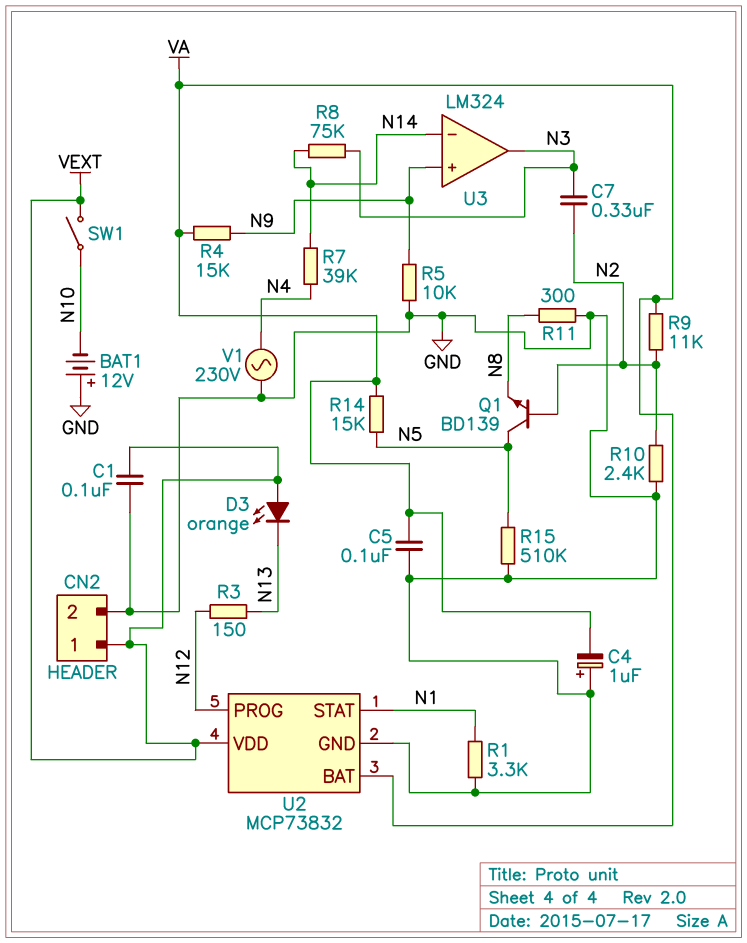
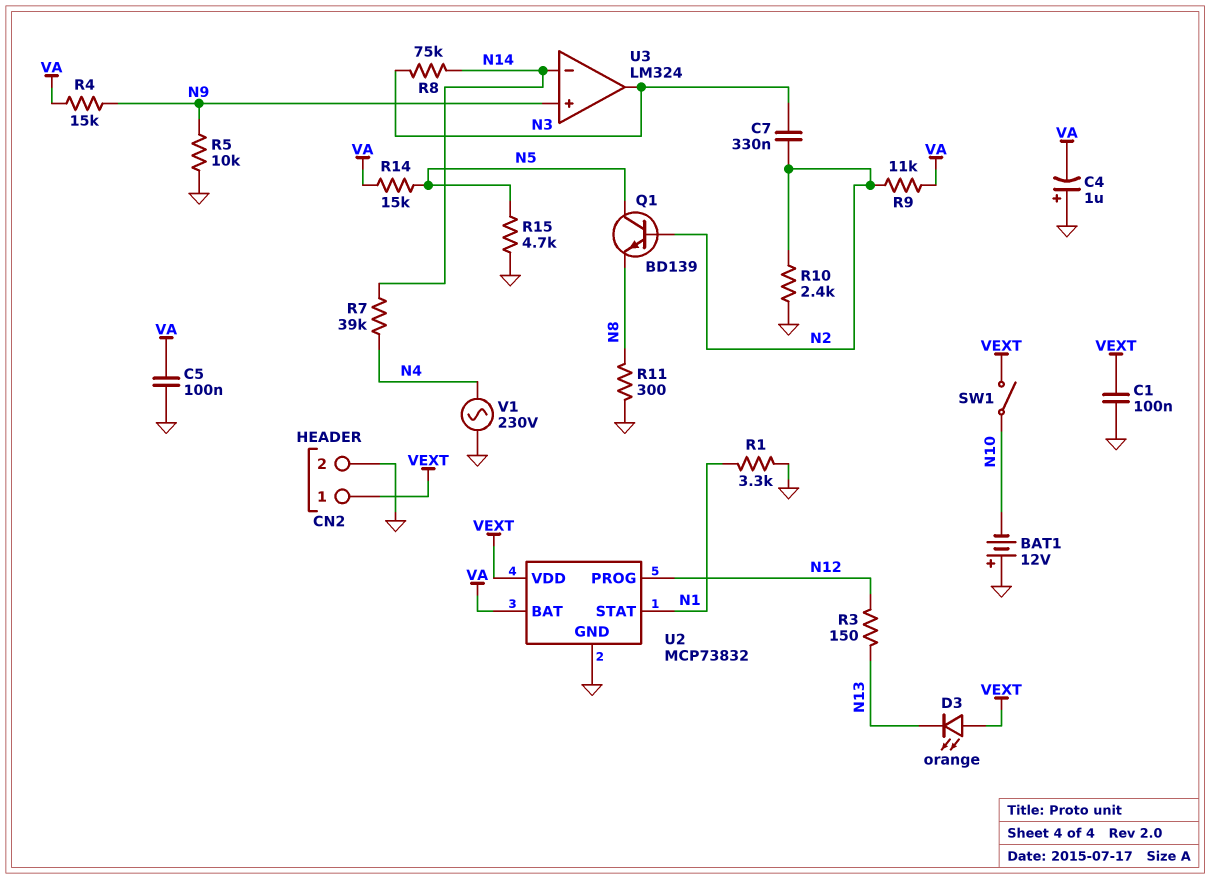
R15: 510k (GND, N5) -> 4.7k (GND, N5)

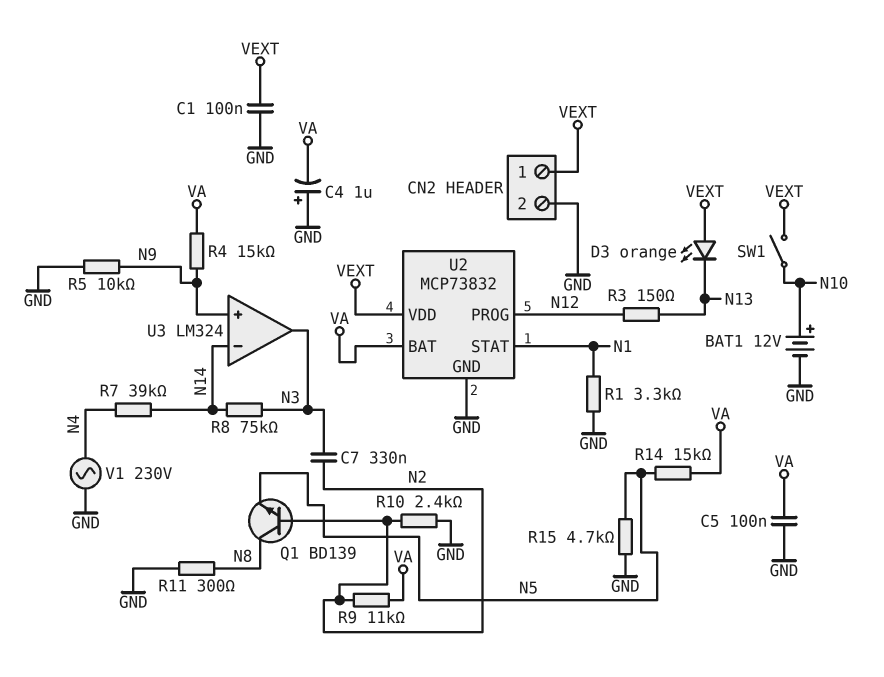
BAT1: 12V (plus GND, minus N10) -> 12V (plus N10, minus GND)
Q1: NPN BD139 (B N2, C N5, E N8) -> NPN BD139 (B N2, C N8, E N5)

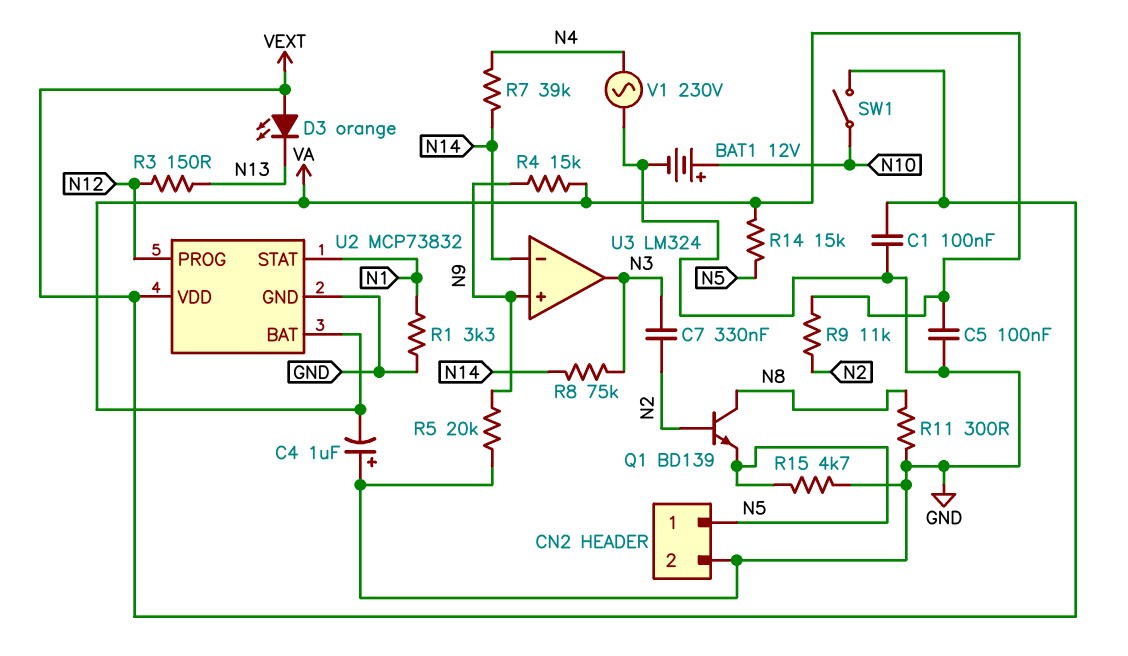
CN2 pin 1: VEXT -> N5
R5: 10k (GND, N9) -> 20k (GND, N9)
R10: 2.4k (GND, N2) -> none

